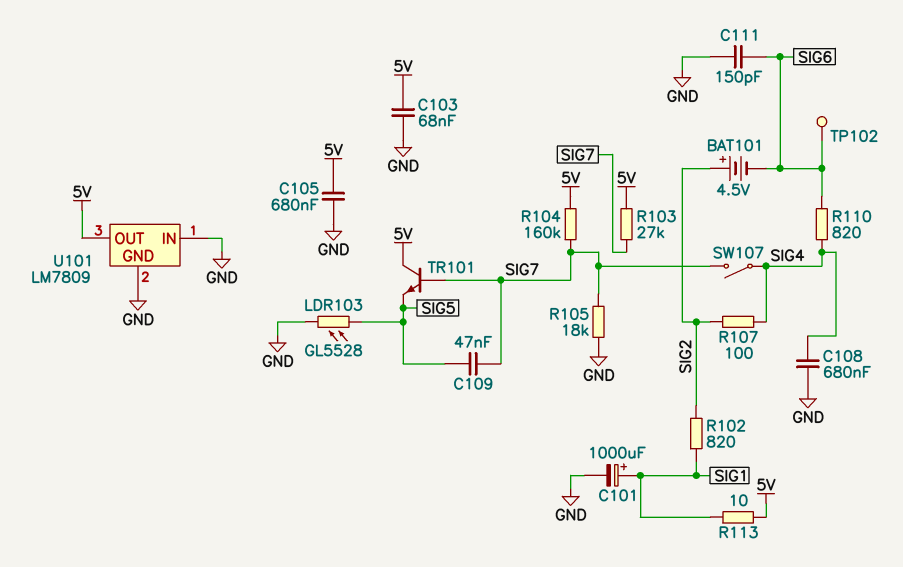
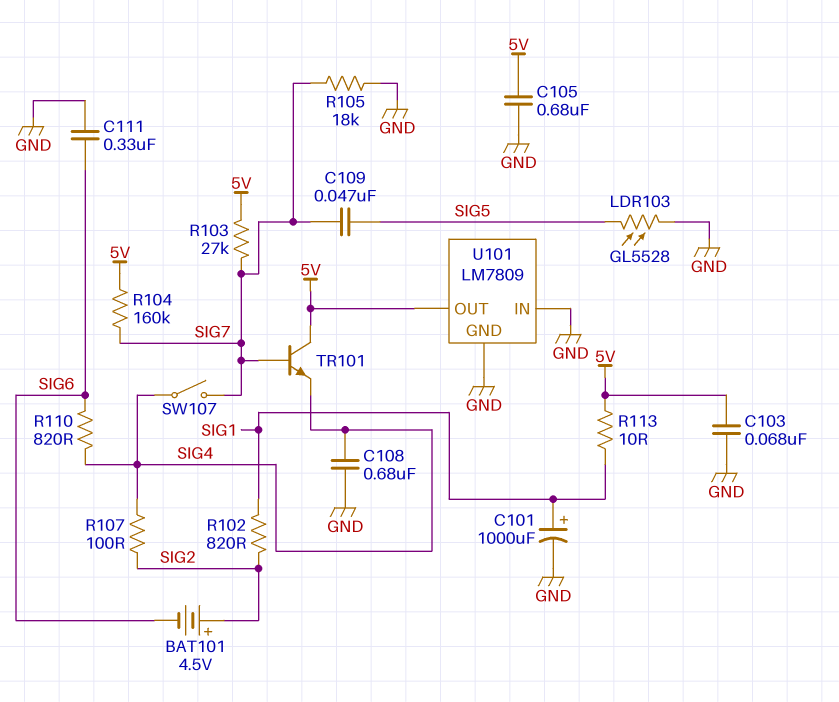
C111: 150pF (GND, SIG6) -> 330nF (GND, SIG6)
TP102: test point (SIG6) -> none
TR101: NPN (B SIG7, C 5V, E SIG5) -> NPN (B SIG7, C 5V, E SIG4)

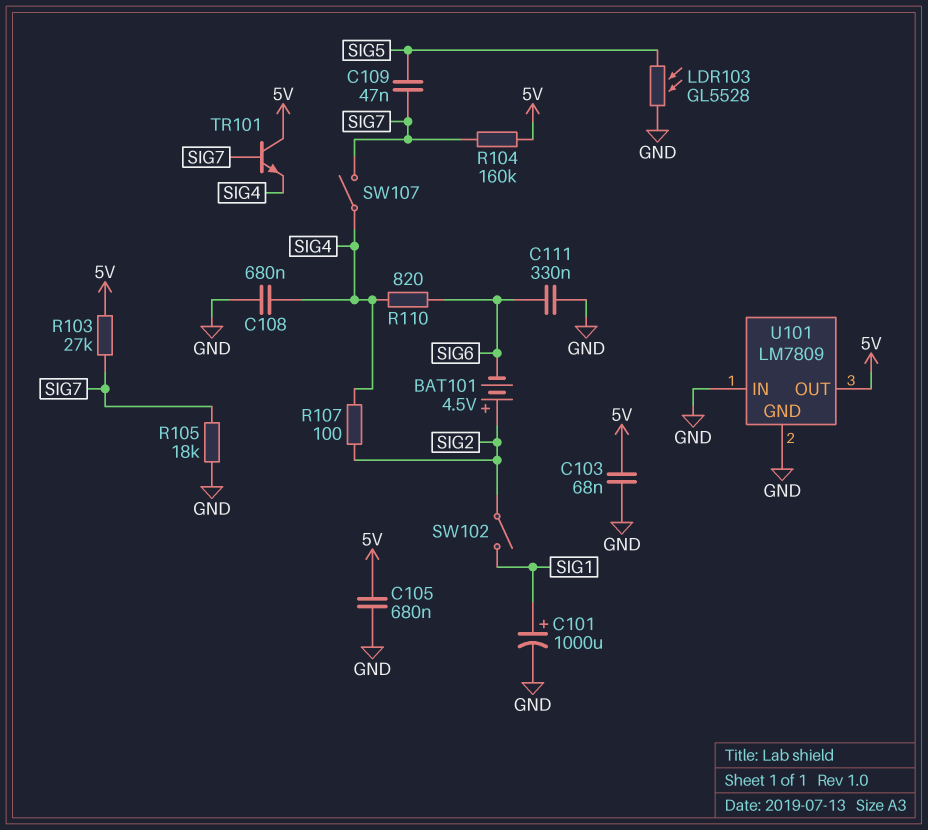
R102: 820 (SIG1, SIG2) -> none
R113: 10 (5V, SIG1) -> none
SW102: none -> switch (SIG1, SIG2)

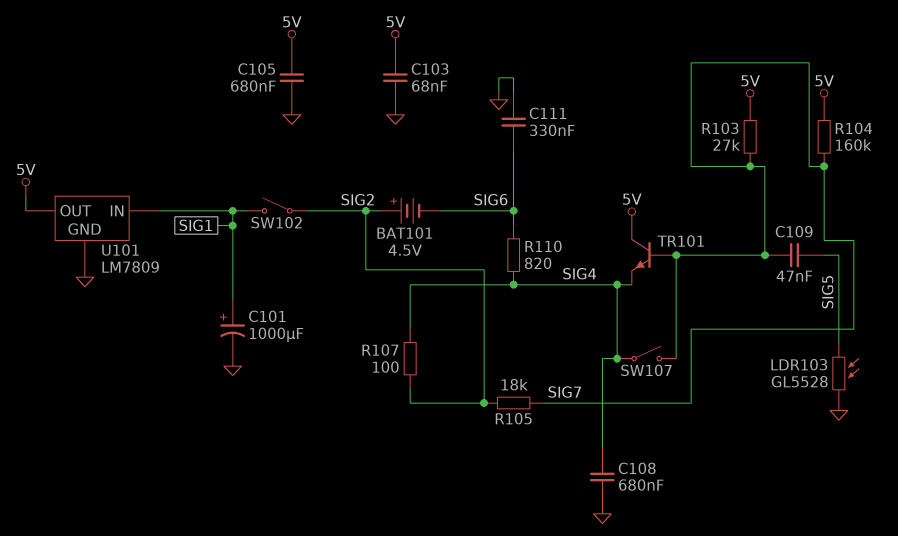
R105: 18k (GND, SIG7) -> 18k (SIG2, SIG7)
U101 pin IN: GND -> SIG1

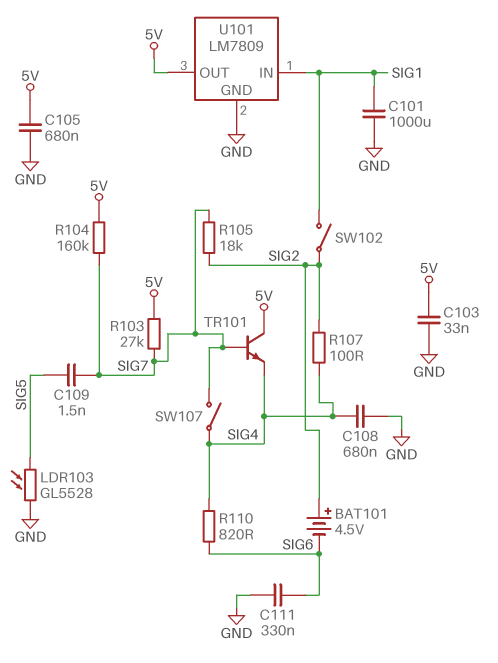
C101: 1000uF (plus SIG1, minus GND) -> 1000uF (GND, SIG1)
C103: 68nF (5V, GND) -> 33nF (5V, GND)
C109: 47nF (SIG5, SIG7) -> 1.5nF (SIG5, SIG7)

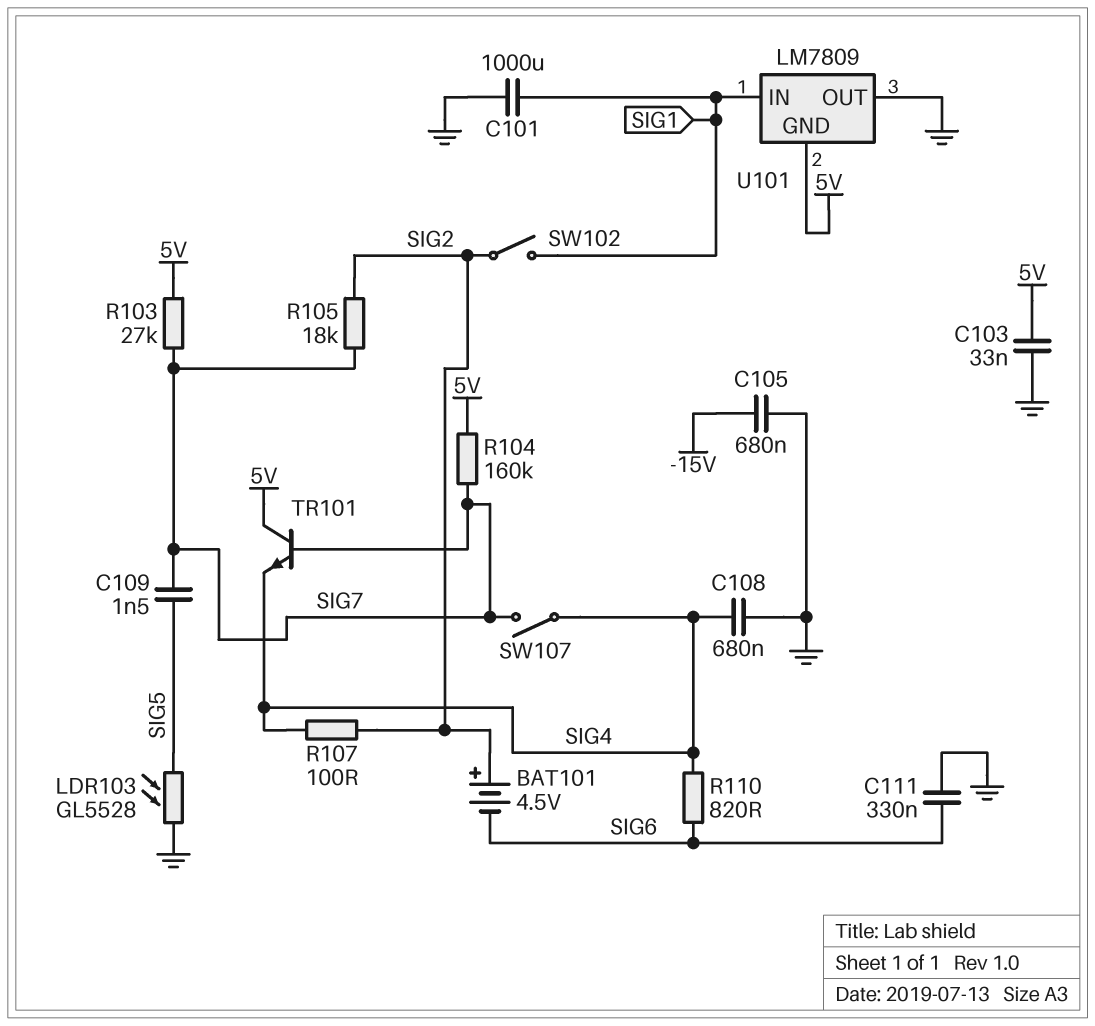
C105: 680nF (5V, GND) -> 680nF (-15V, GND)
U101 pin GND: GND -> 5V
U101 pin OUT: 5V -> GND

